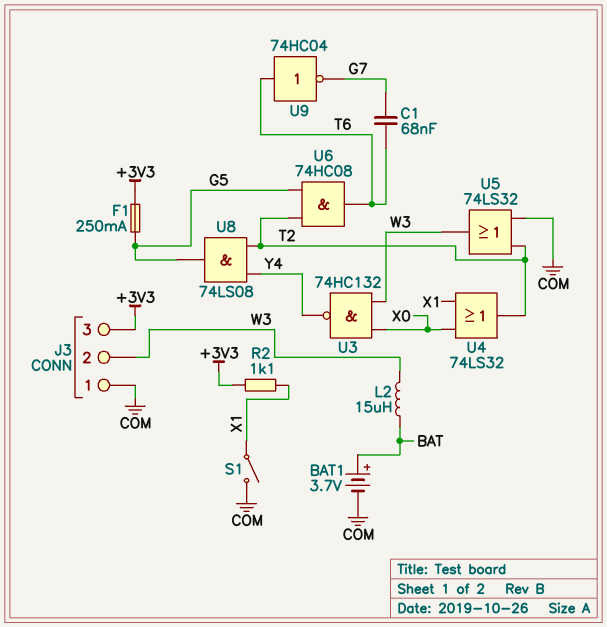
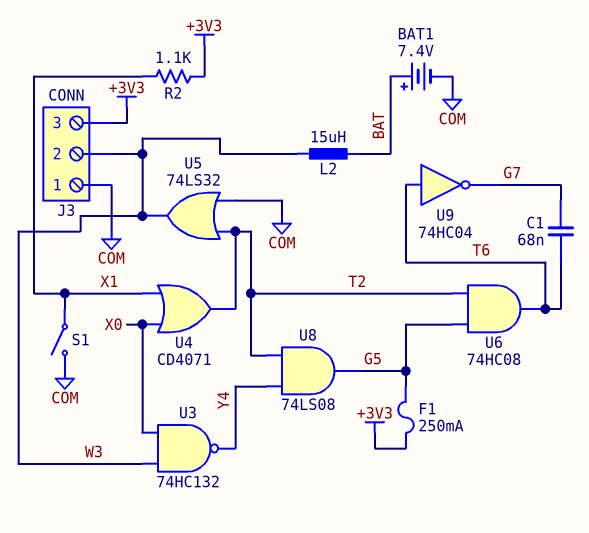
BAT1: 3.7V (plus BAT, minus COM) -> 7.4V (plus BAT, minus COM)
U4: OR 74LS32 (in X0, in X1, out T2) -> OR CD4071 (in X0, in X1, out T2)

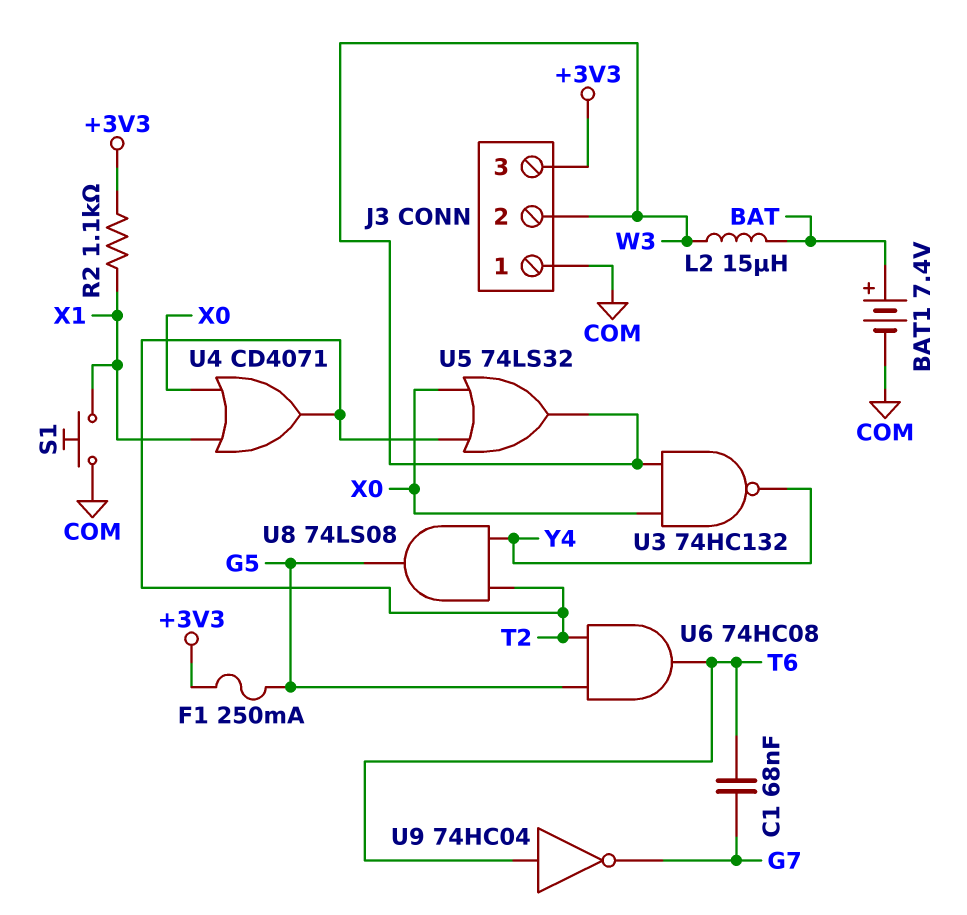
S1: switch (COM, X1) -> button (COM, X1)
U5: OR 74LS32 (in COM, in T2, out W3) -> OR 74LS32 (in T2, in X0, out W3)

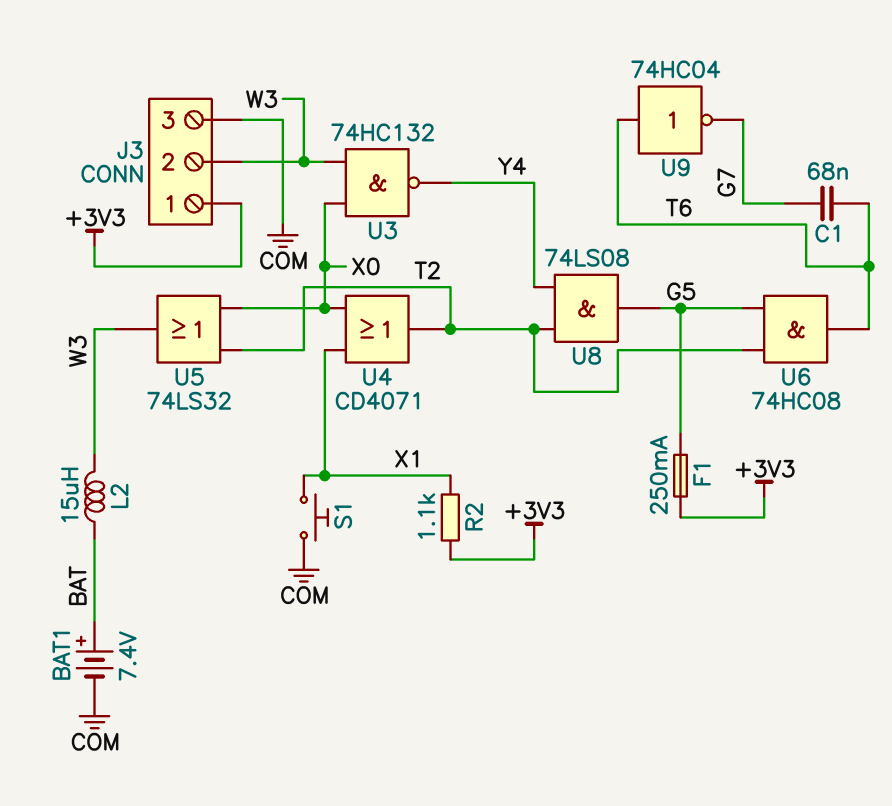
J3 pin 1: COM -> +3V3
J3 pin 3: +3V3 -> COM

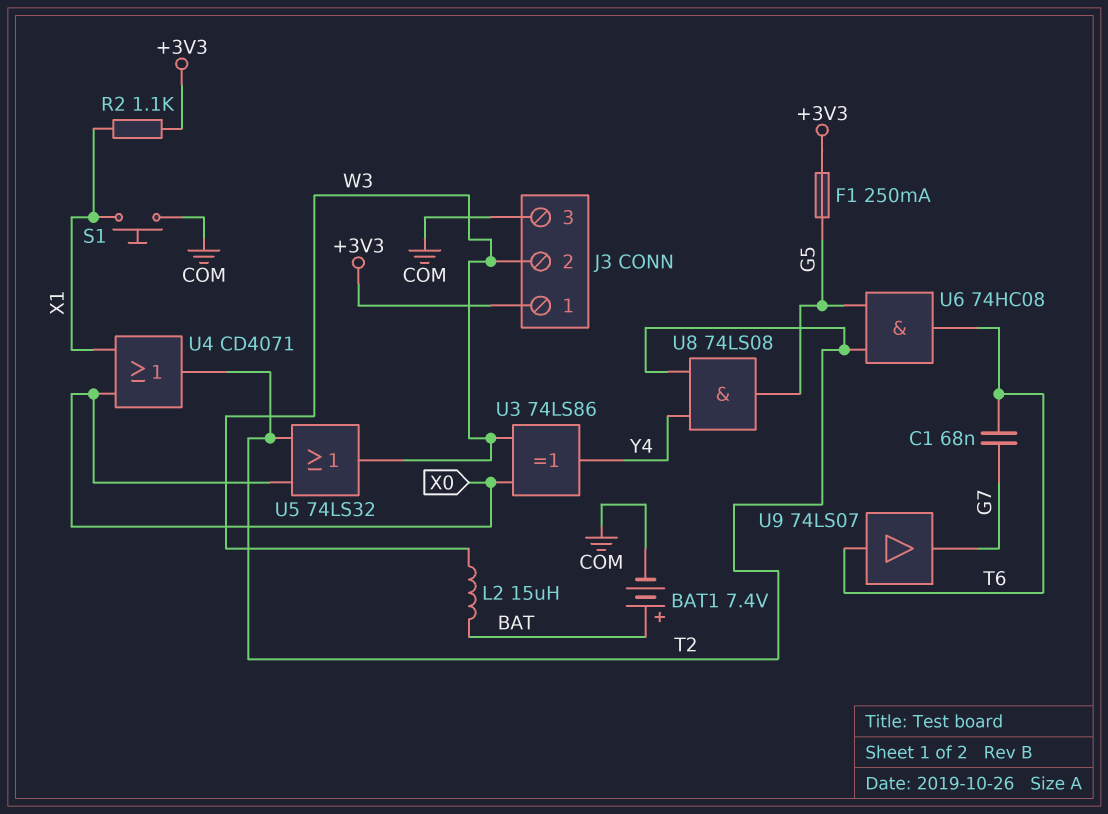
U3: NAND 74HC132 (in W3, in X0, out Y4) -> XOR 74LS86 (in W3, in X0, out Y4)
U9: NOT 74HC04 (in T6, out G7) -> buffer 74LS07 (in T6, out G7)

